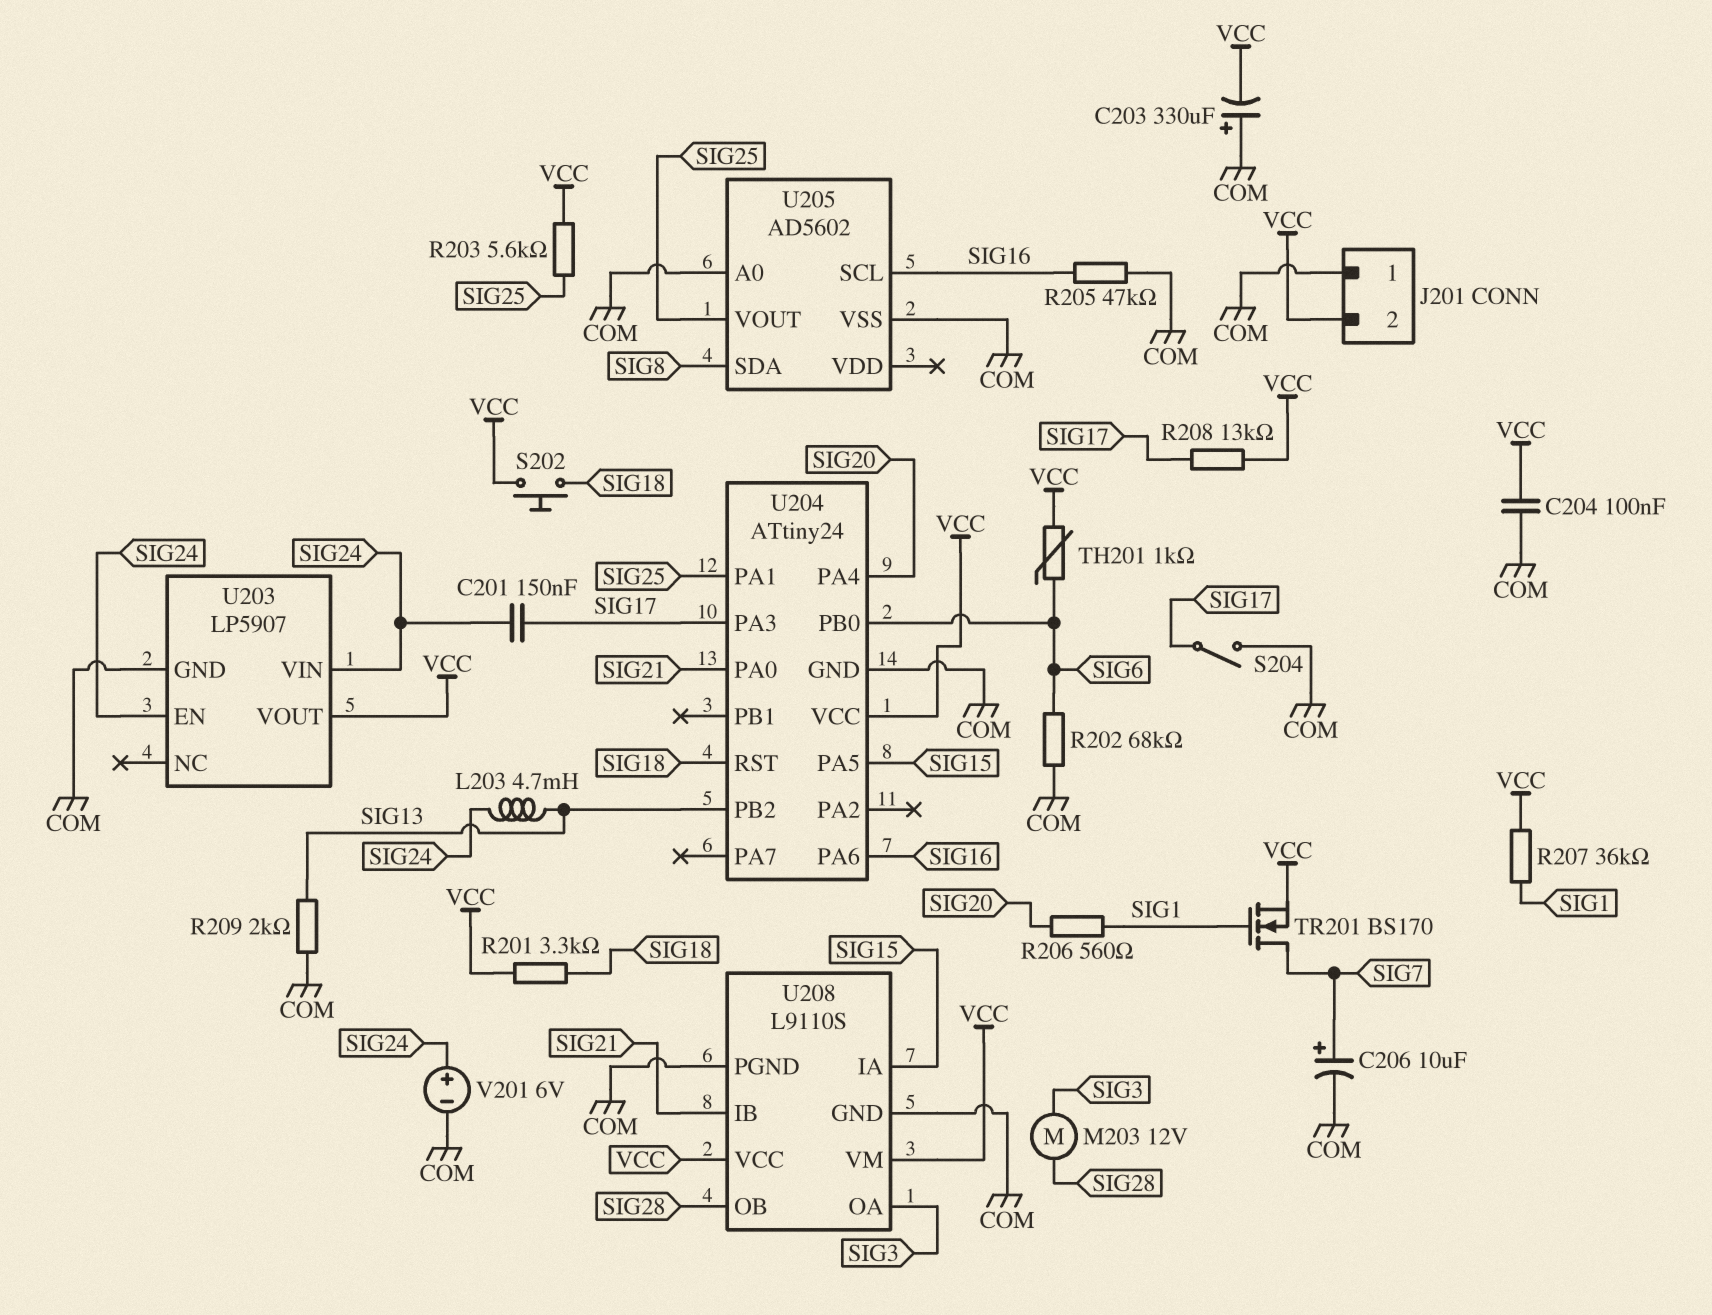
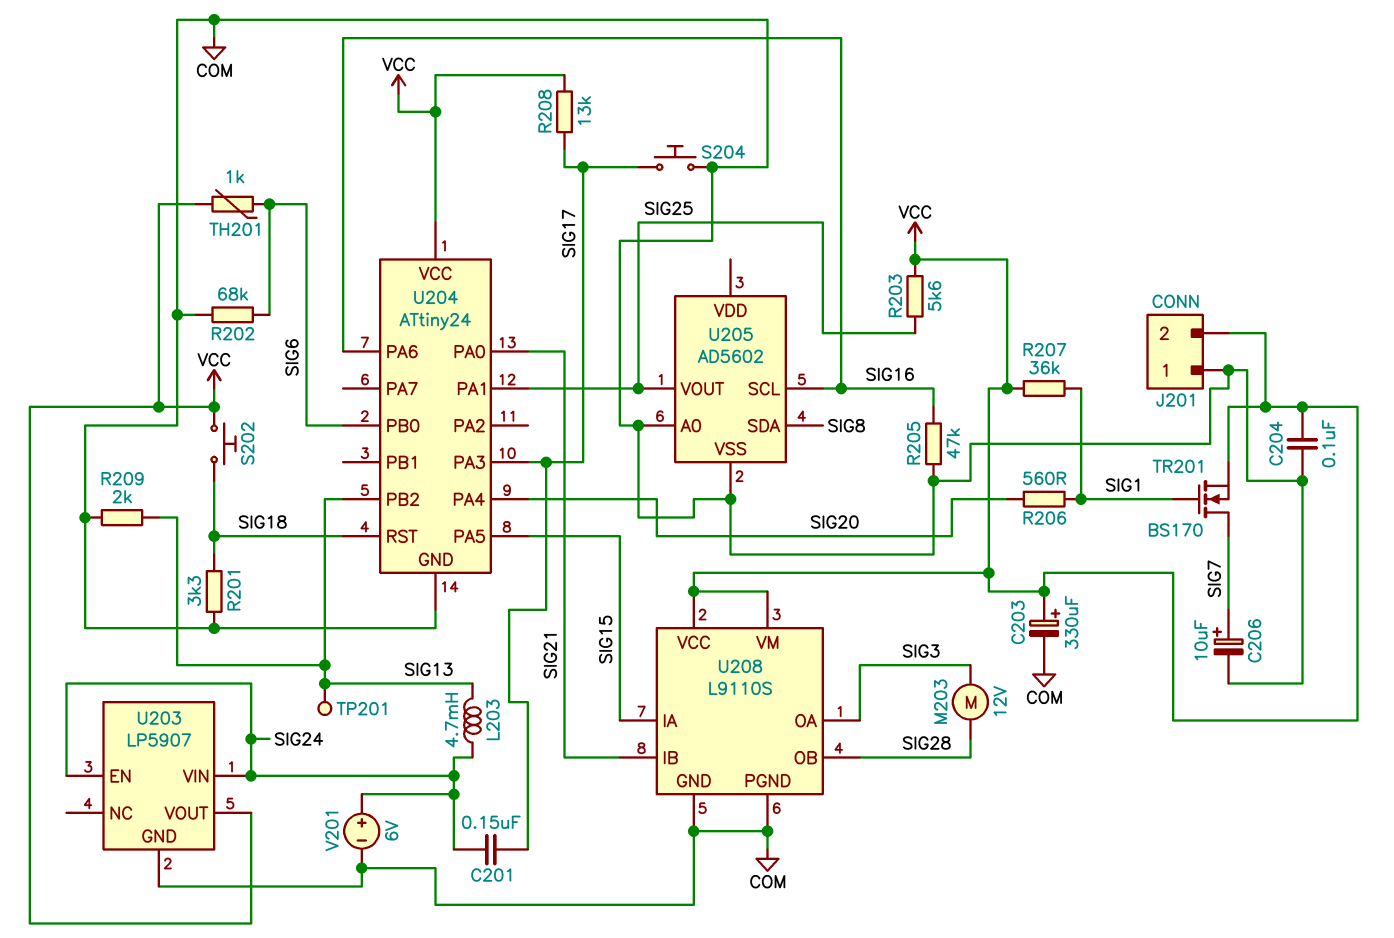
C203: 330uF (plus COM, minus VCC) -> 330uF (plus VCC, minus COM)
R201: 3.3k (SIG18, VCC) -> 3.3k (COM, SIG18)
S204: switch (COM, SIG17) -> button (COM, SIG17)
TP201: none -> test point (SIG13)

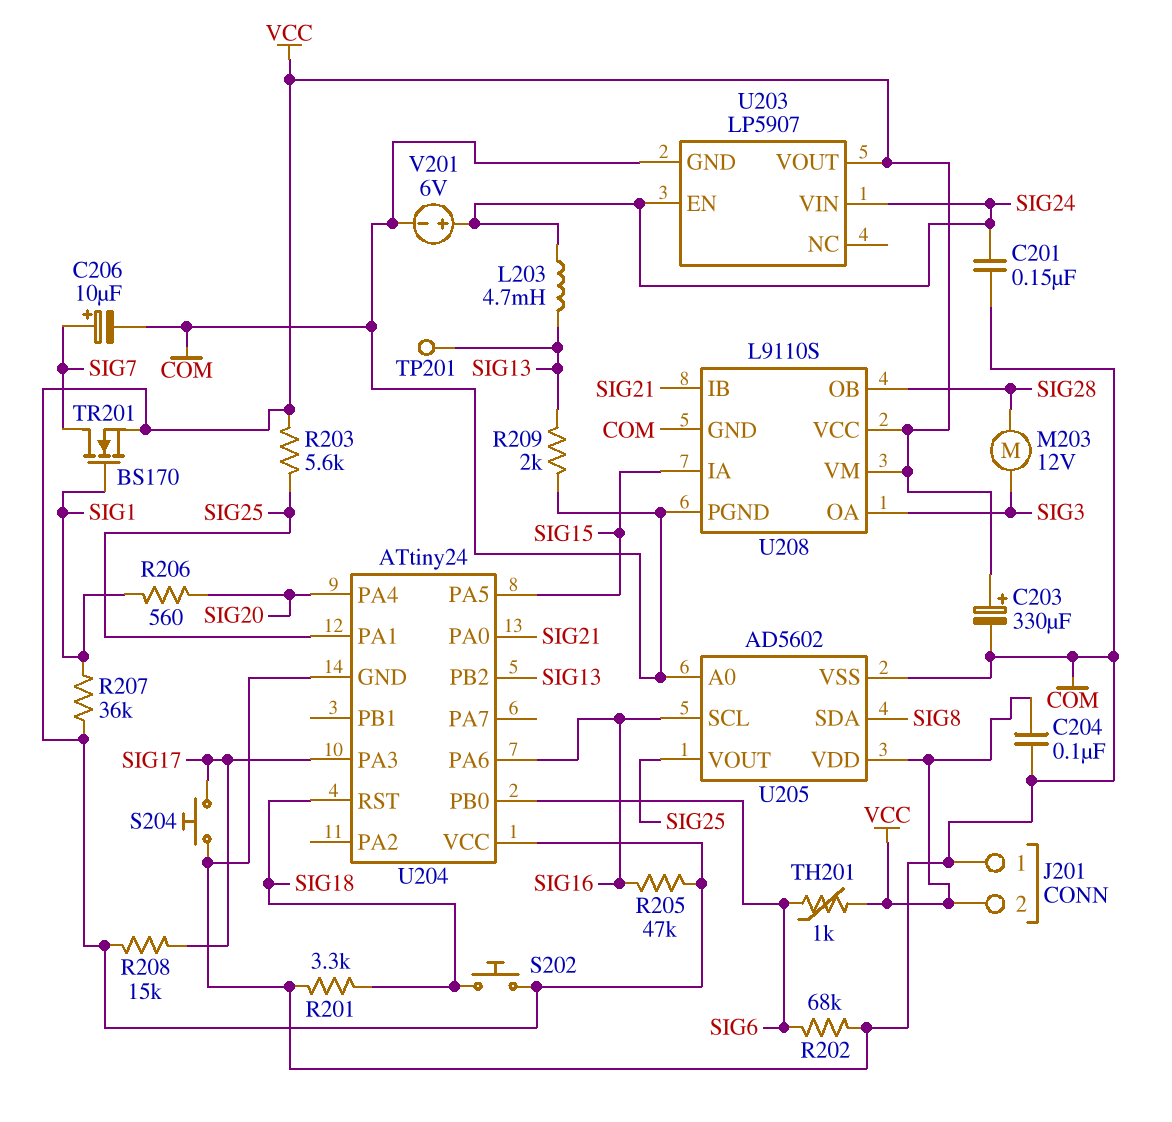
C201: 150nF (SIG17, SIG24) -> 150nF (COM, SIG24)
R205: 47k (COM, SIG16) -> 47k (SIG16, VCC)
R208: 13k (SIG17, VCC) -> 15k (SIG17, VCC)
U205 pin VDD: none -> VCC

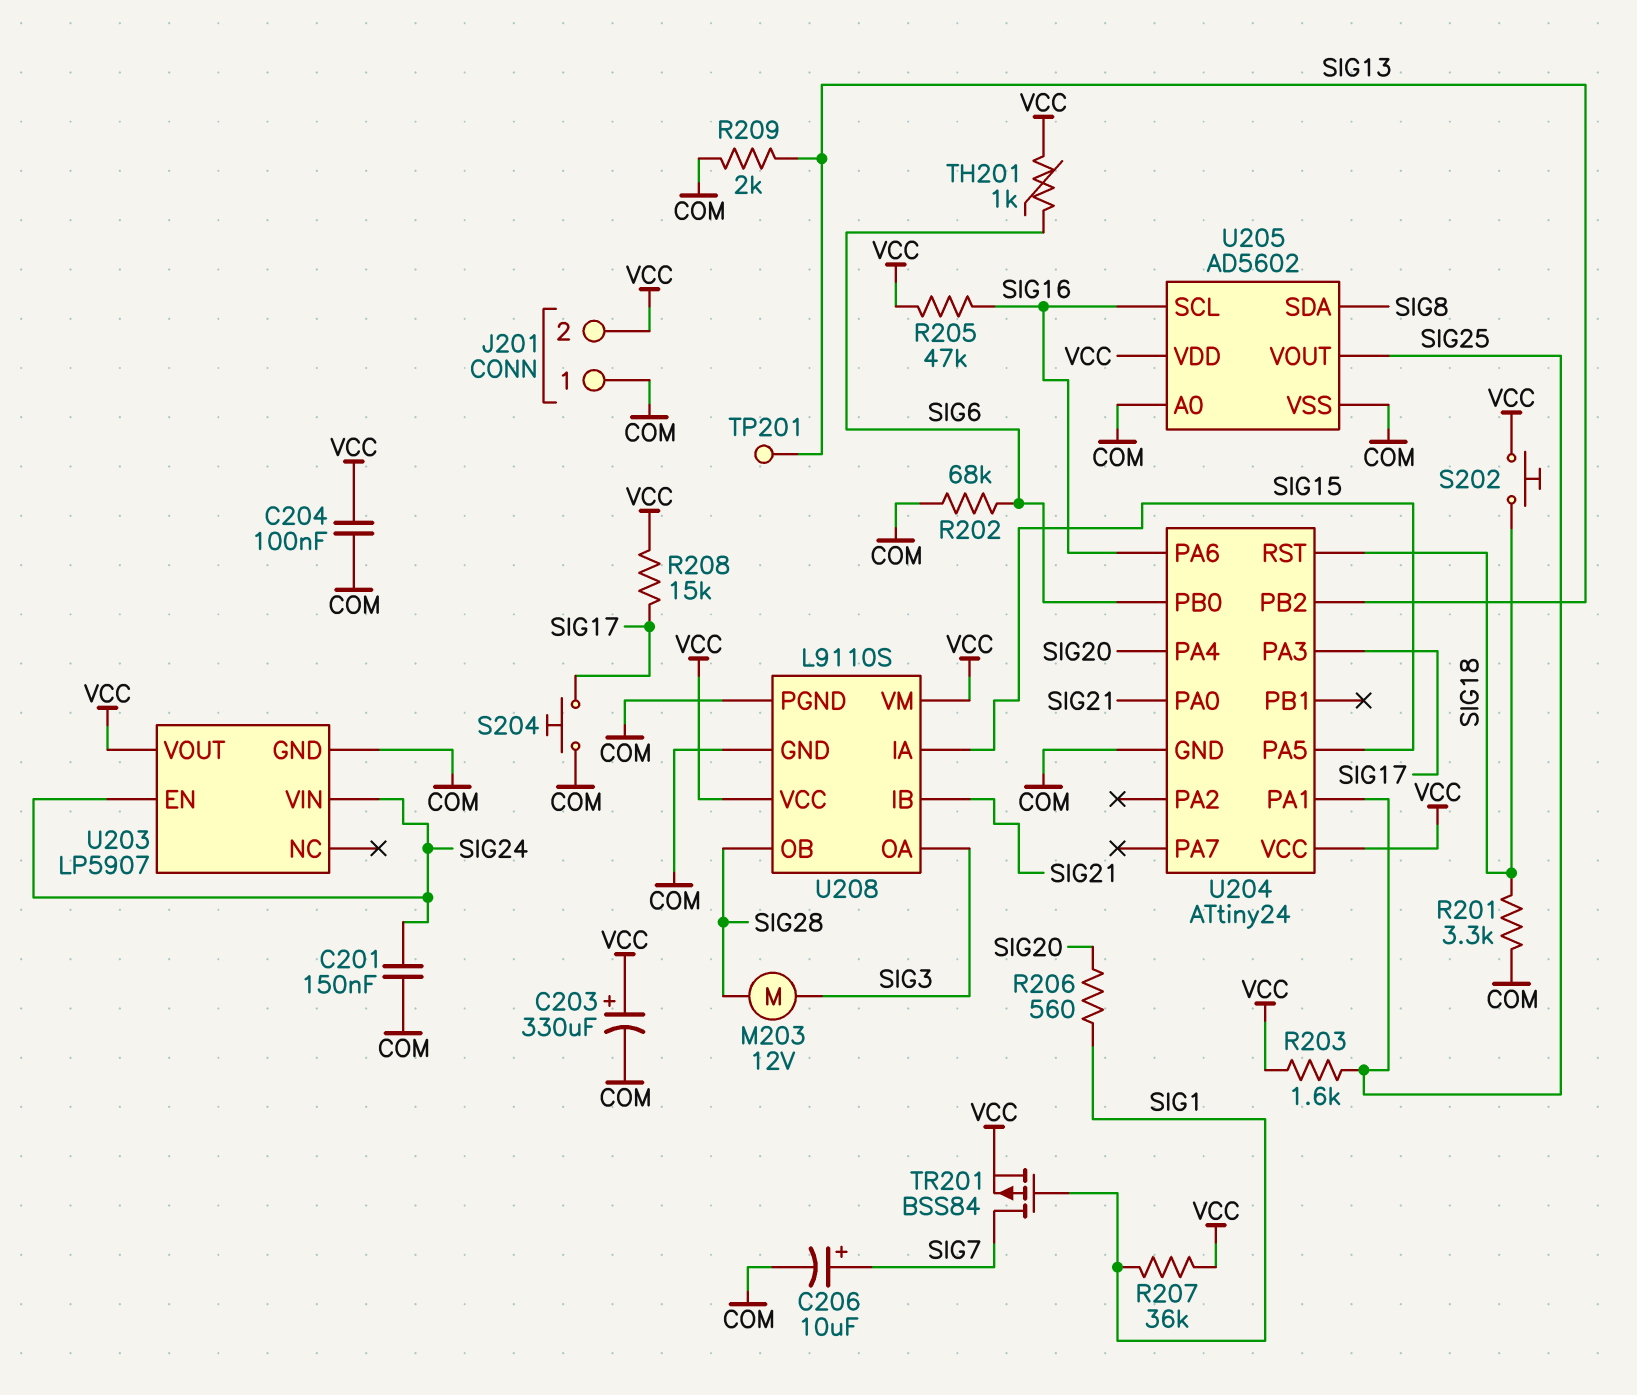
L203: 4.7mH (SIG13, SIG24) -> none
R203: 5.6k (SIG25, VCC) -> 1.6k (SIG25, VCC)
TR201: NMOS BS170 (G SIG1, D SIG7, S VCC) -> PMOS BSS84 (G SIG1, D SIG7, S VCC)
V201: 6V (plus SIG24, minus COM) -> none

